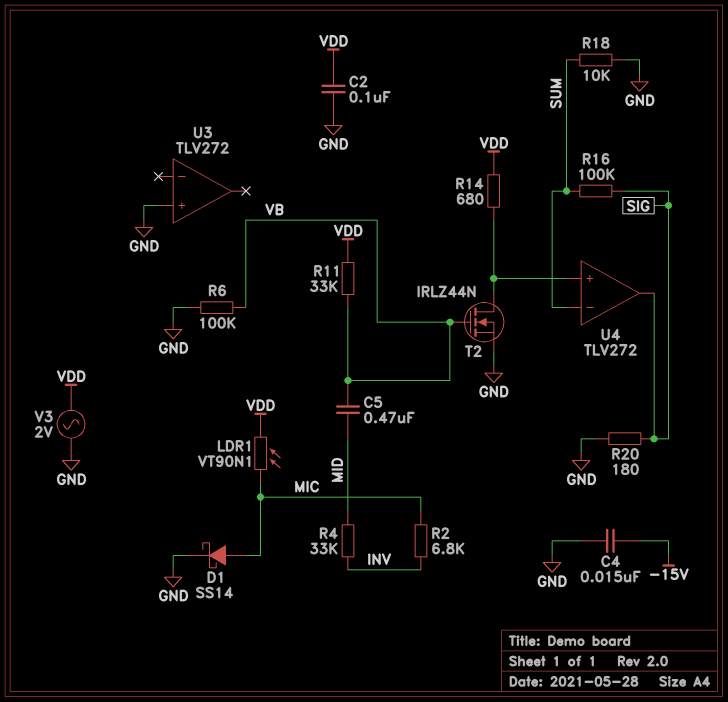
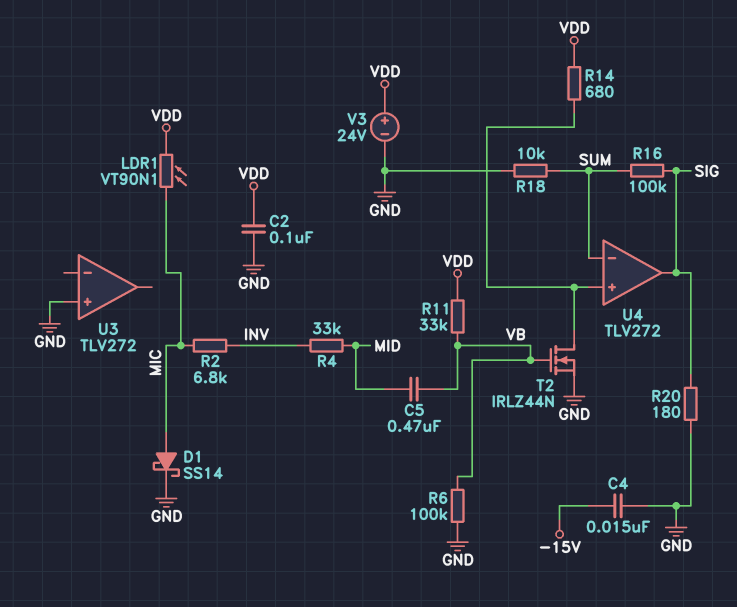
V3: AC 2V (GND, VDD) -> 24V (plus VDD, minus GND)

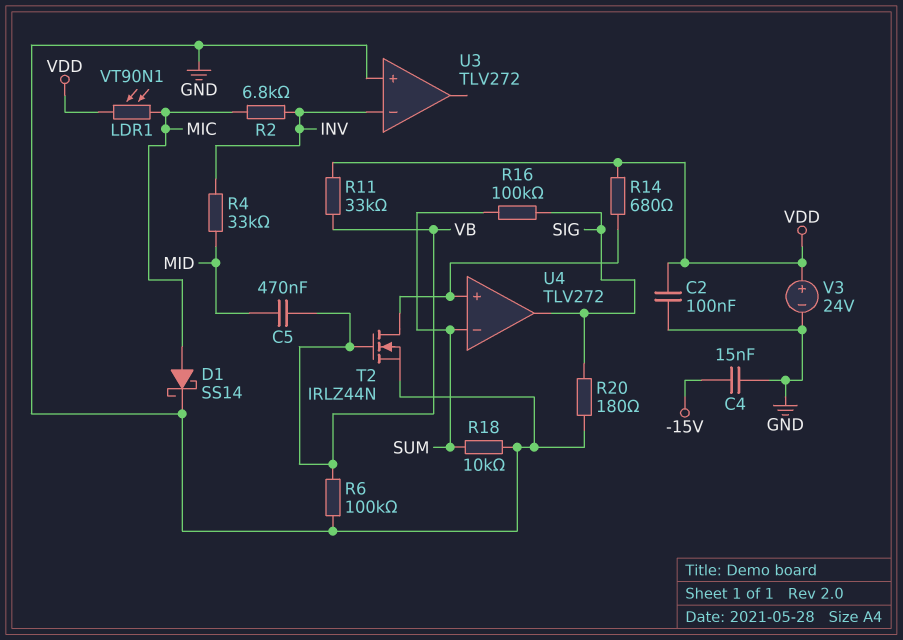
U3 pin in-: none -> INV

